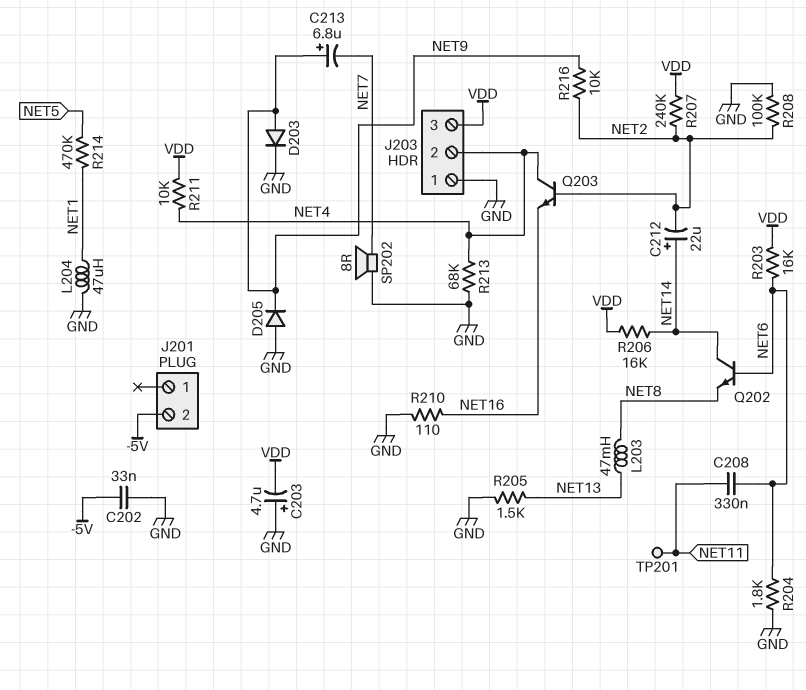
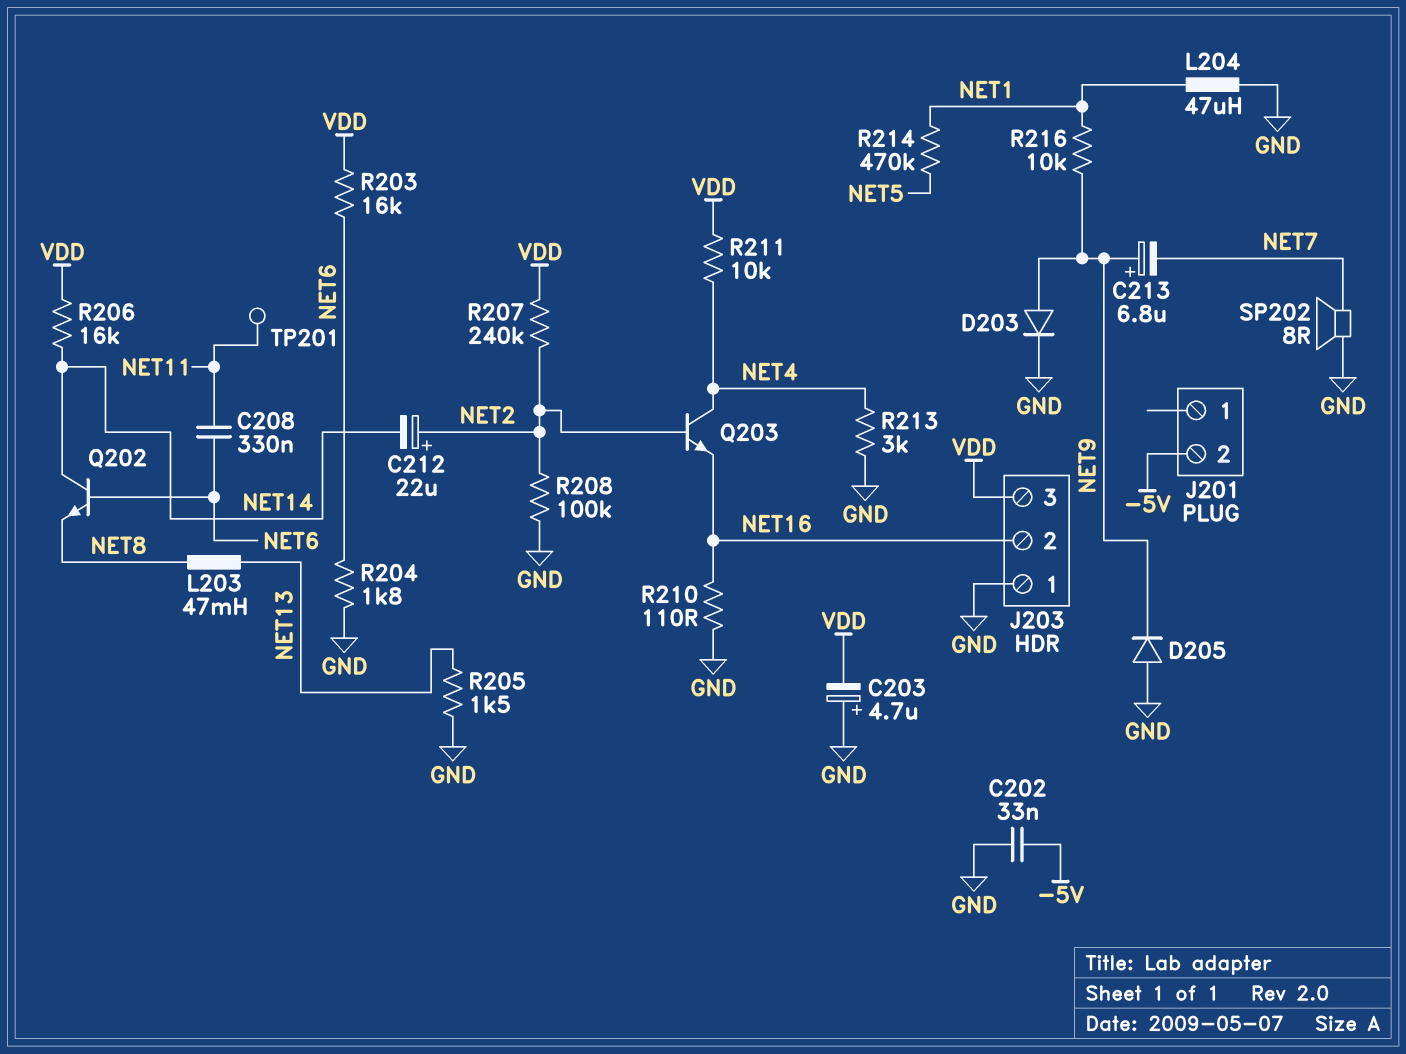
C212: 22uF (plus NET14, minus NET2) -> 22uF (plus NET2, minus NET14)
J203 pin 2: NET4 -> NET16
R213: 68k (GND, NET4) -> 3k (GND, NET4)
R216: 10k (NET2, NET9) -> 10k (NET1, NET9)

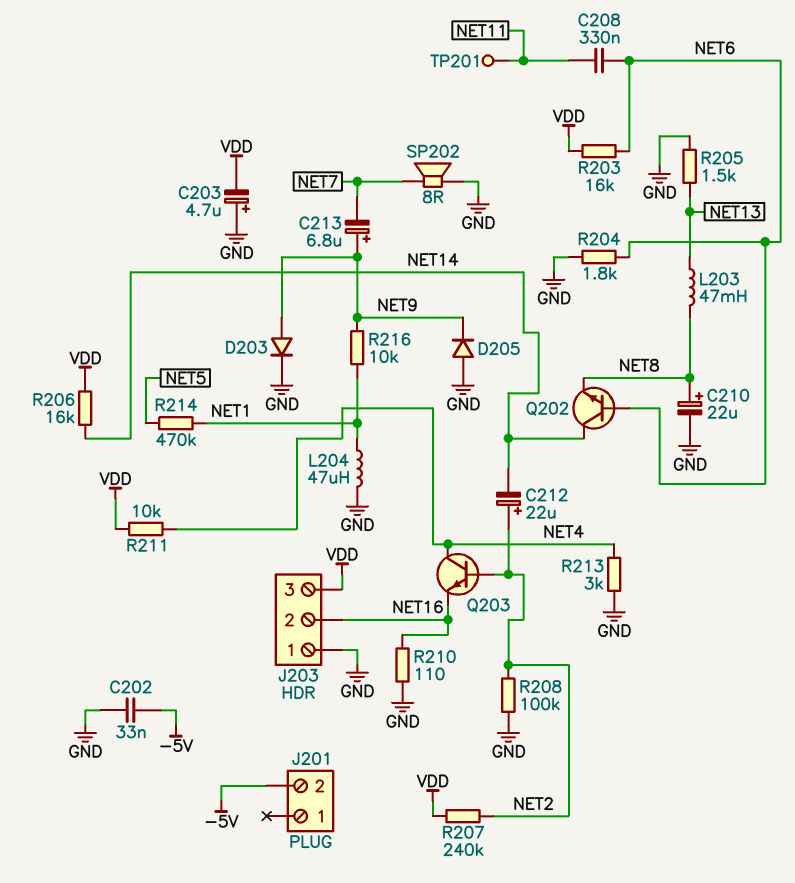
C210: none -> 22uF (plus NET8, minus GND)

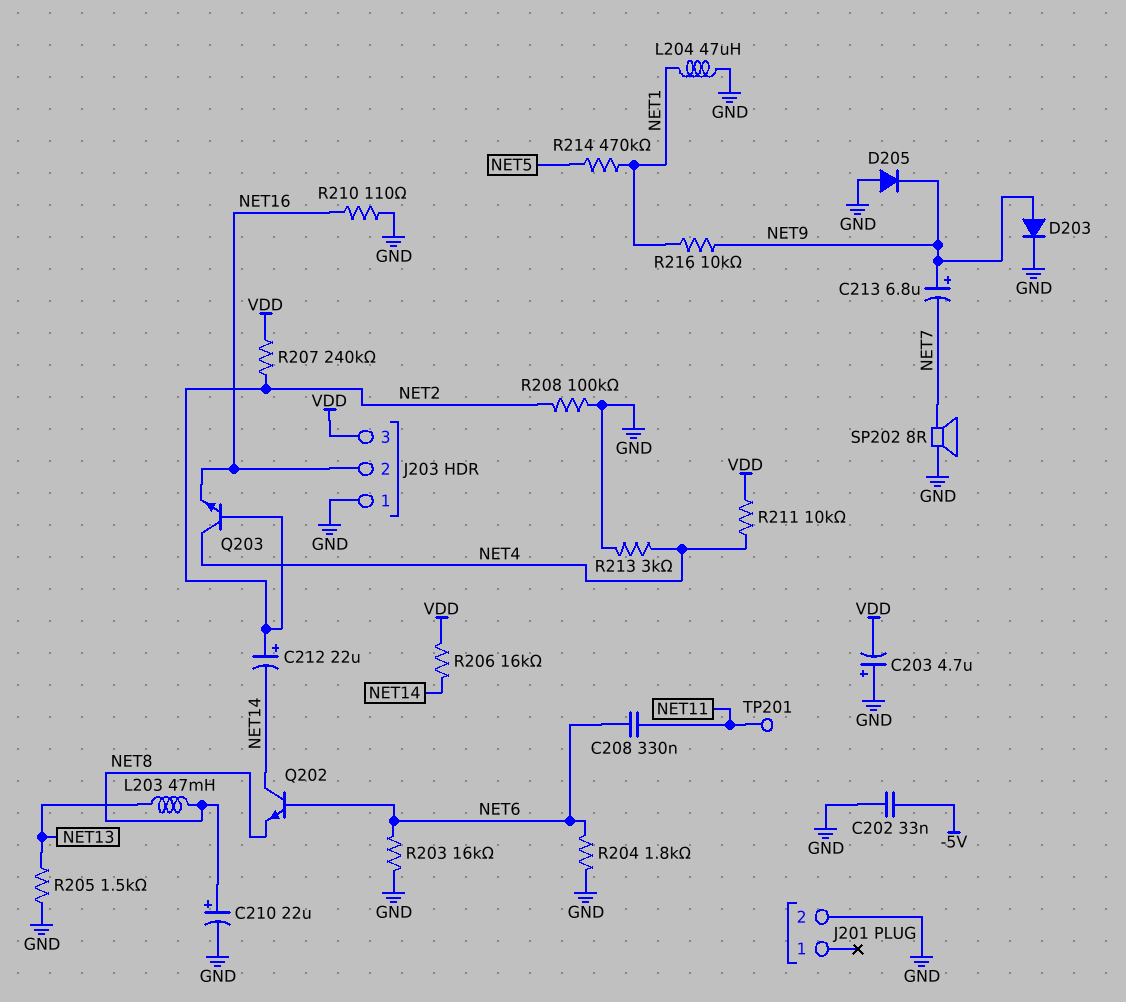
J201 pin 2: -5V -> GND
R203: 16k (NET6, VDD) -> 16k (GND, NET6)

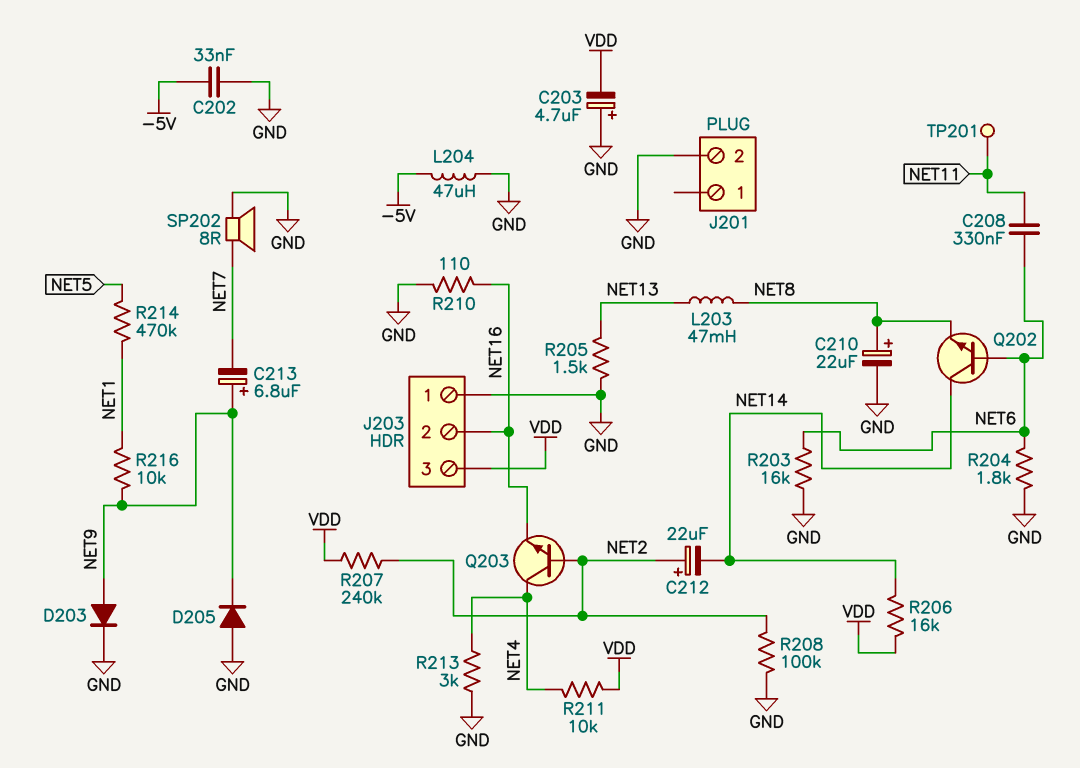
L204: 47uH (GND, NET1) -> 47uH (-5V, GND)

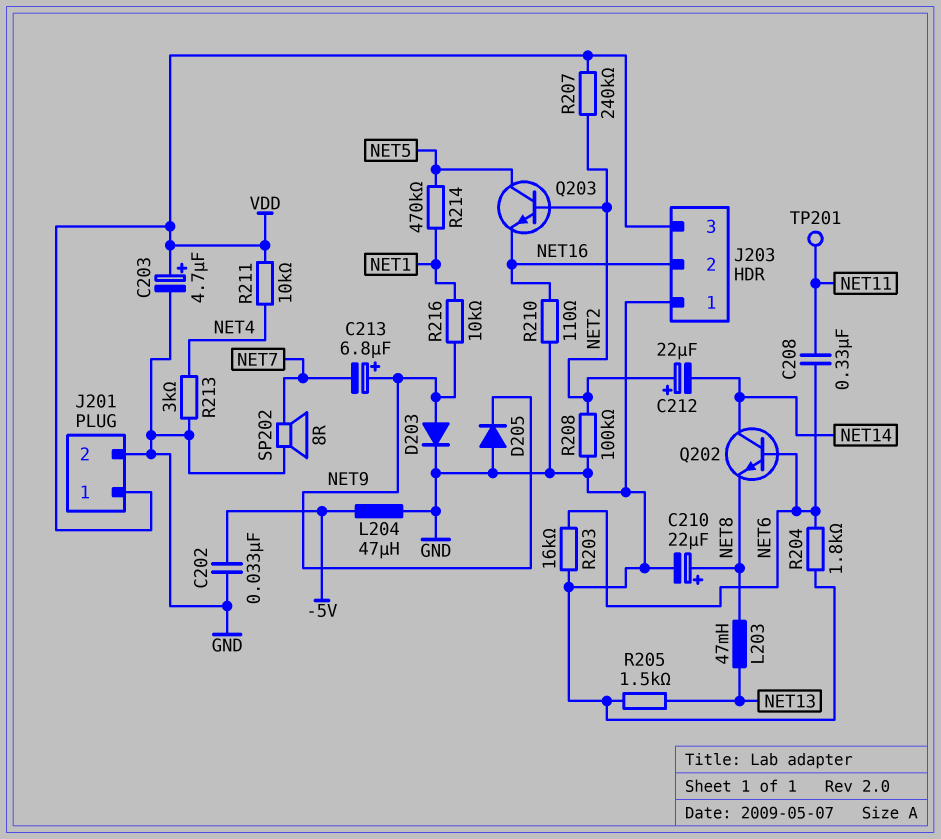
C203: 4.7uF (plus GND, minus VDD) -> 4.7uF (plus VDD, minus GND)
J201 pin 1: none -> VDD
Q203: NPN (B NET2, C NET4, E NET16) -> NPN (B NET2, C NET5, E NET16)
R206: 16k (NET14, VDD) -> none

